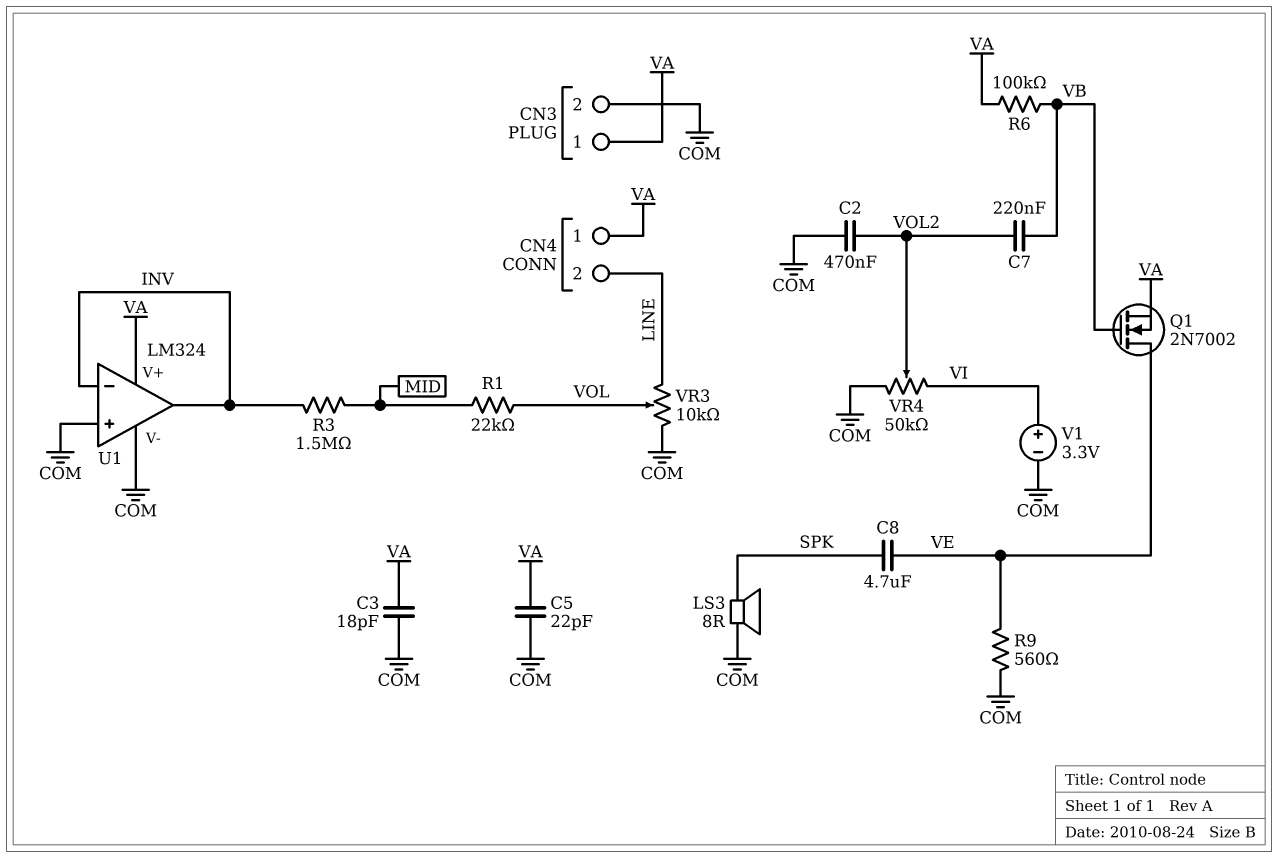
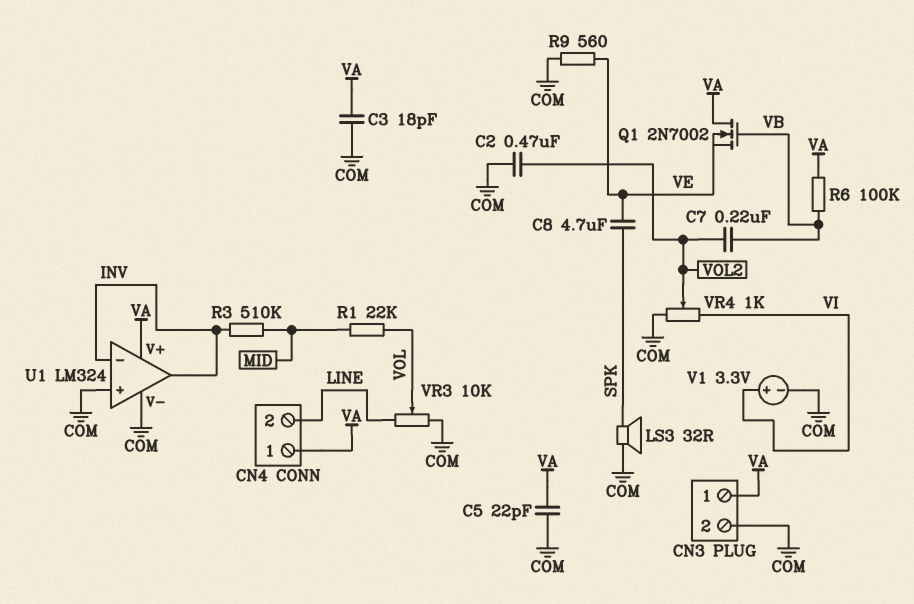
LS3: speaker 8R (COM, SPK) -> speaker 32R (COM, SPK)
Q1: NMOS 2N7002 (G VB, D VE, S VA) -> NMOS 2N7002 (G VB, D VA, S VE)
R3: 1.5M (INV, MID) -> 510k (INV, MID)
VR4: 50k (COM, VI, wiper VOL2) -> 1k (COM, VI, wiper VOL2)

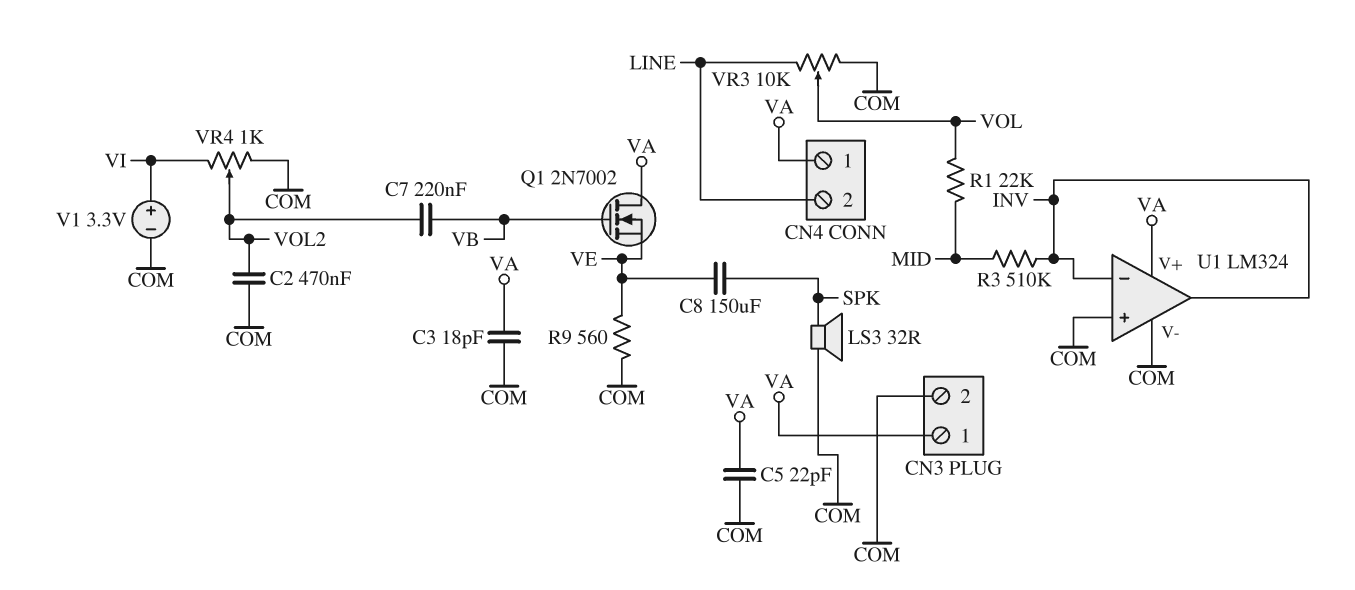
C8: 4.7uF (SPK, VE) -> 150uF (SPK, VE)
R6: 100k (VA, VB) -> none

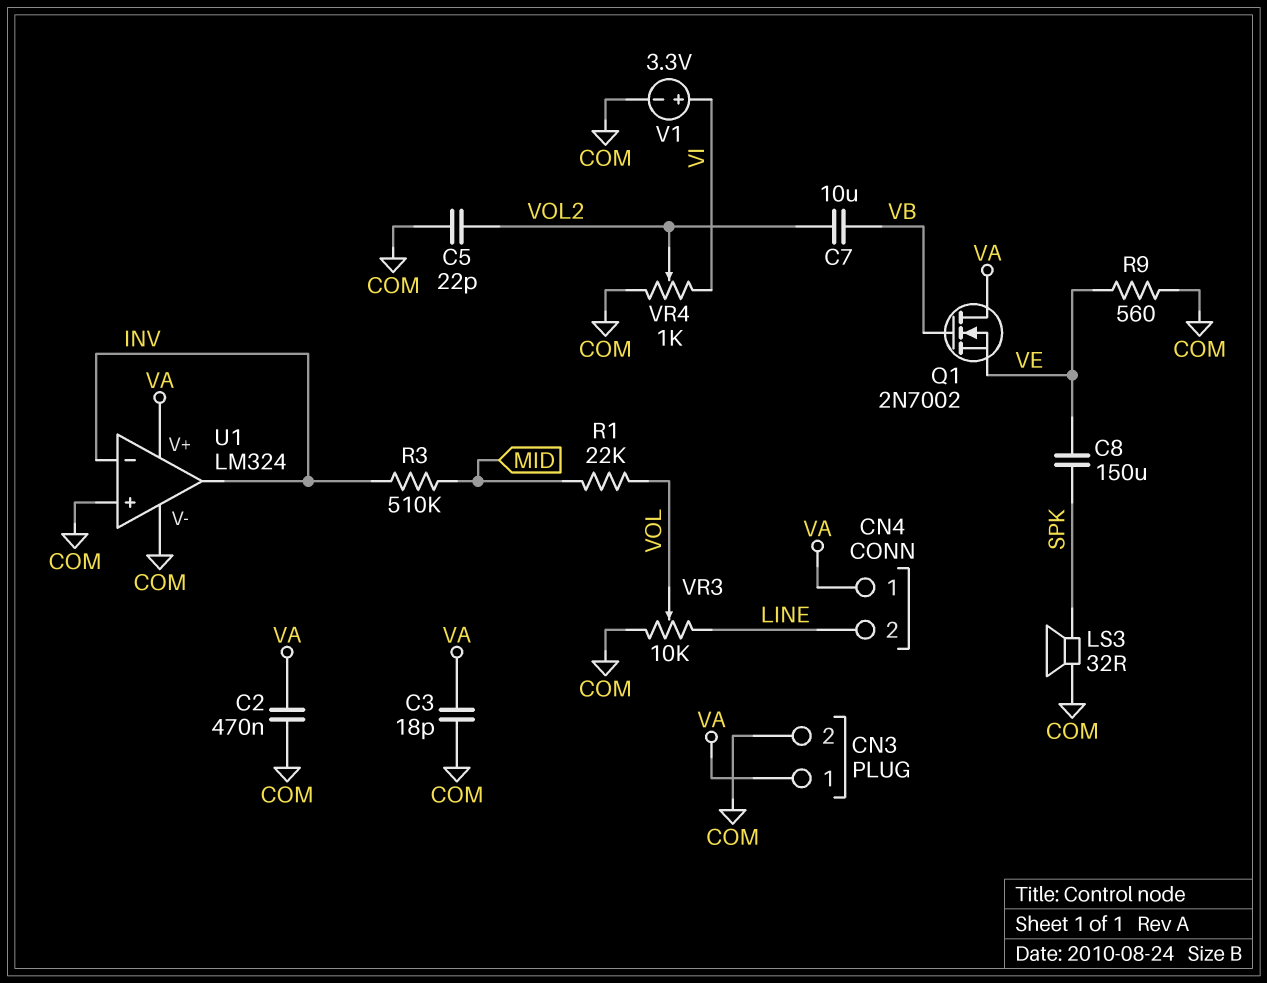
C2: 470nF (COM, VOL2) -> 470nF (COM, VA)
C5: 22pF (COM, VA) -> 22pF (COM, VOL2)
C7: 220nF (VB, VOL2) -> 10uF (VB, VOL2)

